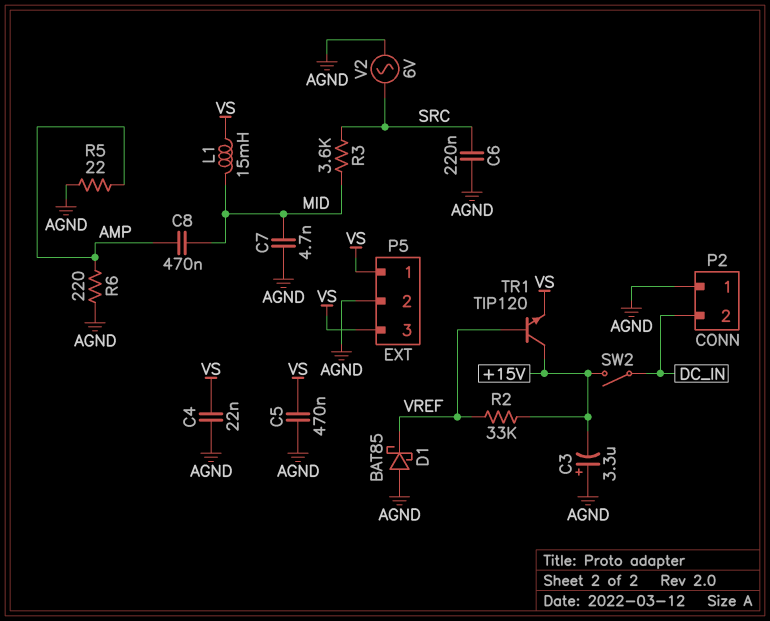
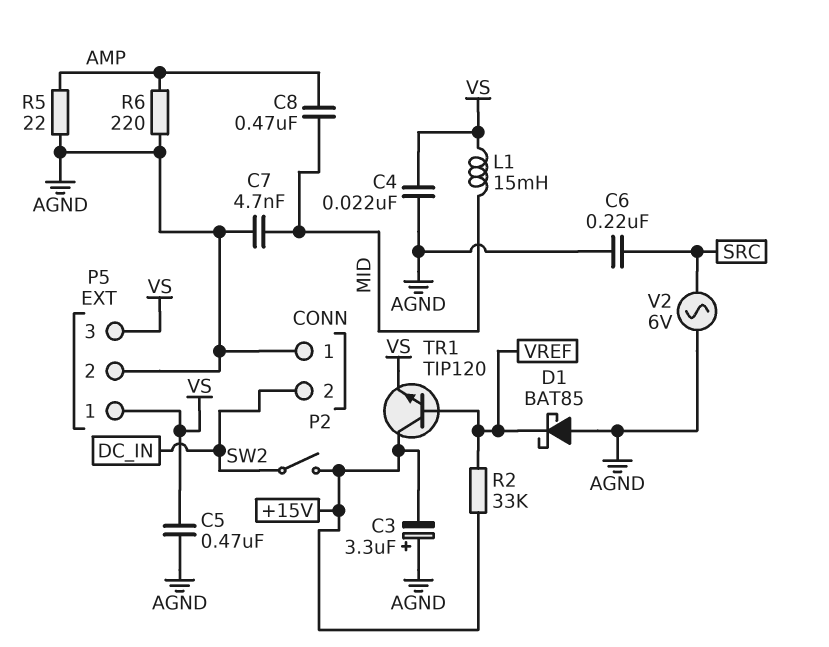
R3: 3.6k (MID, SRC) -> none

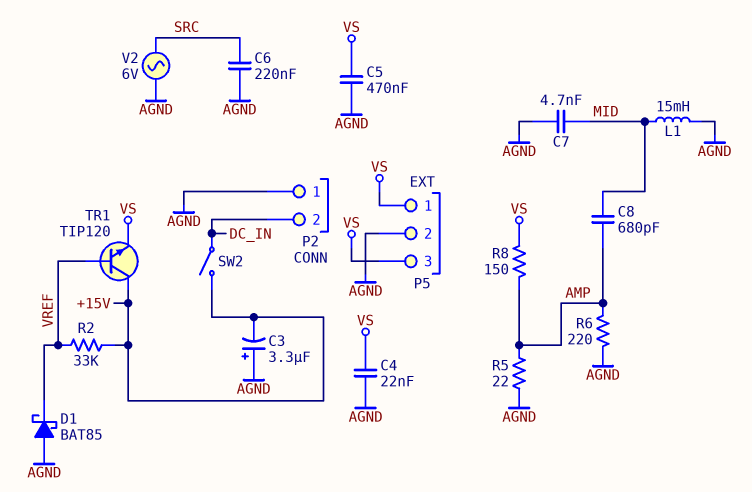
C8: 470nF (AMP, MID) -> 680pF (AMP, MID)
L1: 15mH (MID, VS) -> 15mH (AGND, MID)
R8: none -> 150 (AMP, VS)

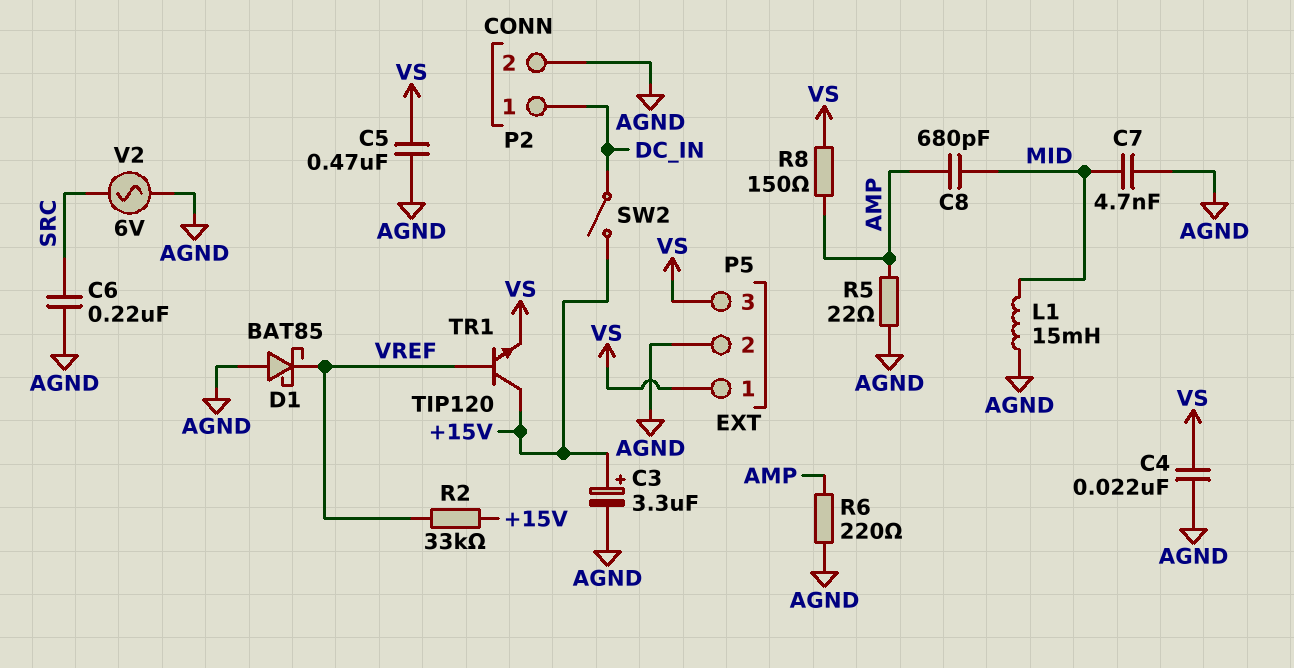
C3: 3.3uF (plus AGND, minus +15V) -> 3.3uF (plus +15V, minus AGND)
P2 pin 1: AGND -> DC_IN
P2 pin 2: DC_IN -> AGND

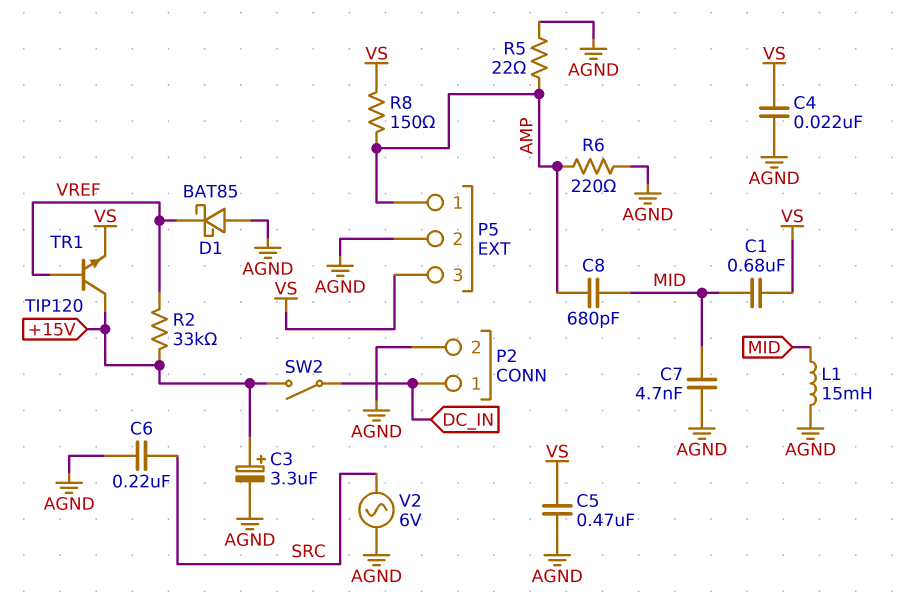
C1: none -> 680nF (MID, VS)
P5 pin 1: VS -> AMP

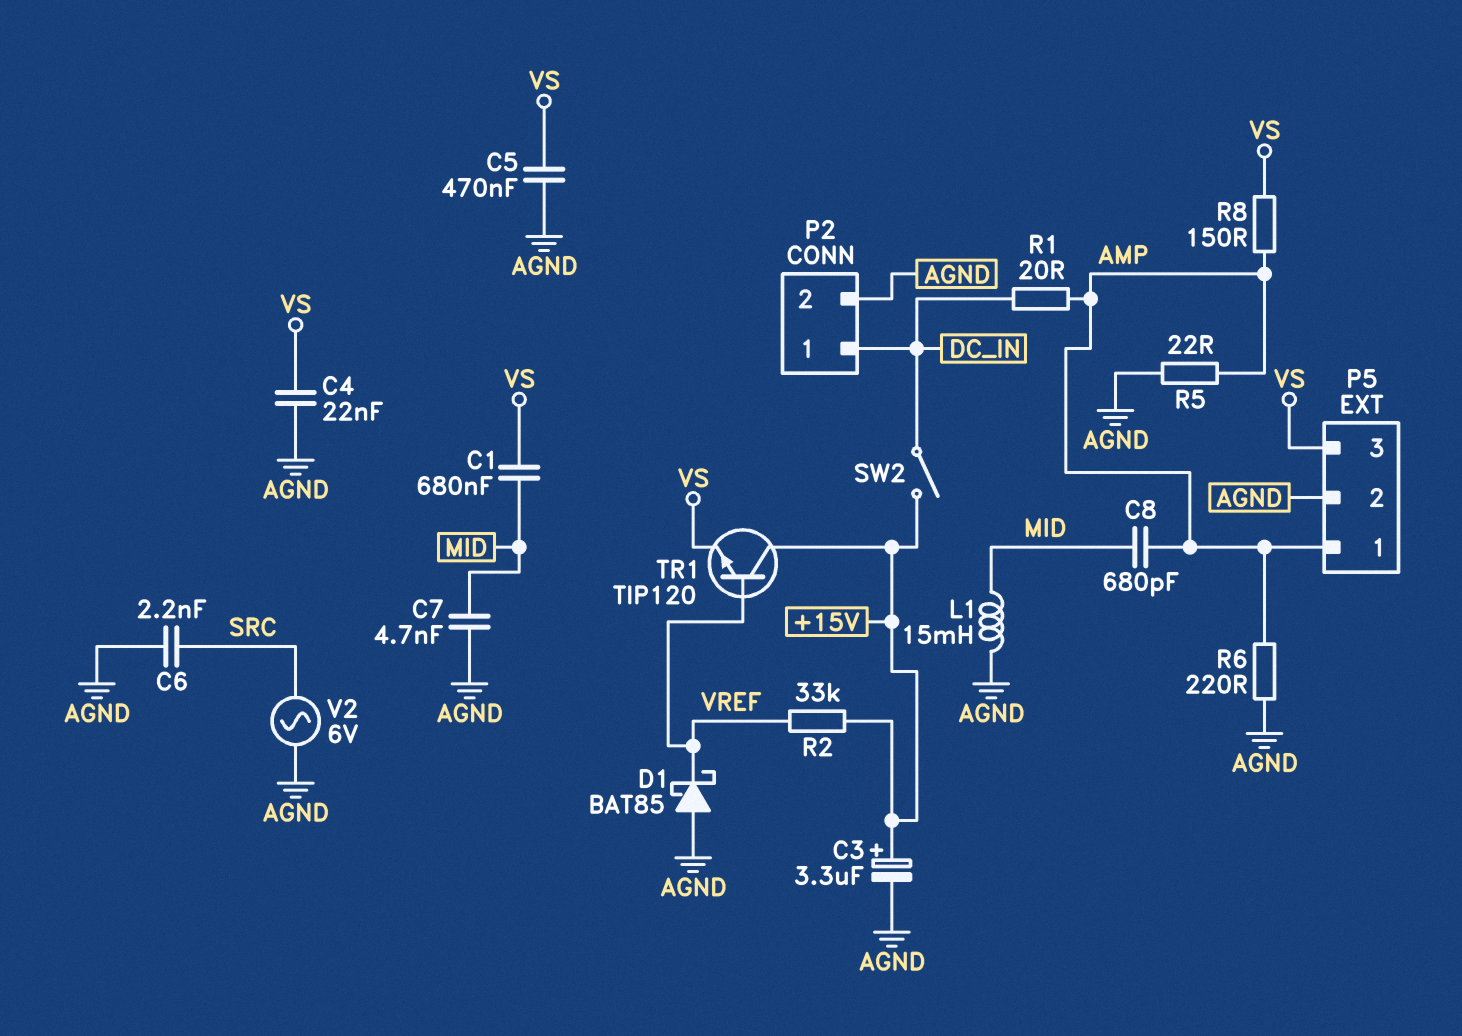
C6: 220nF (AGND, SRC) -> 2.2nF (AGND, SRC)
R1: none -> 20 (AMP, DC_IN)

